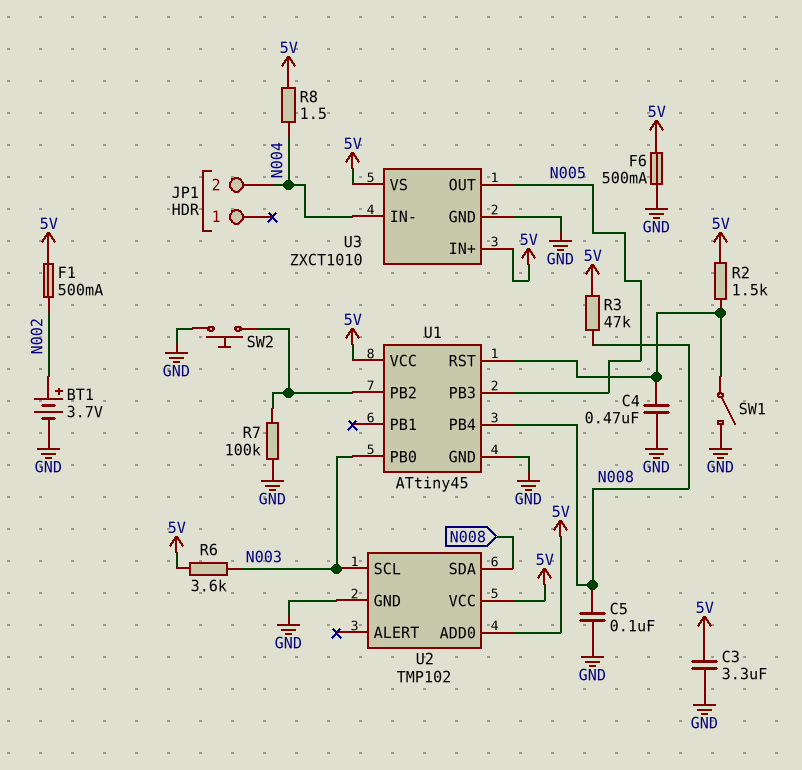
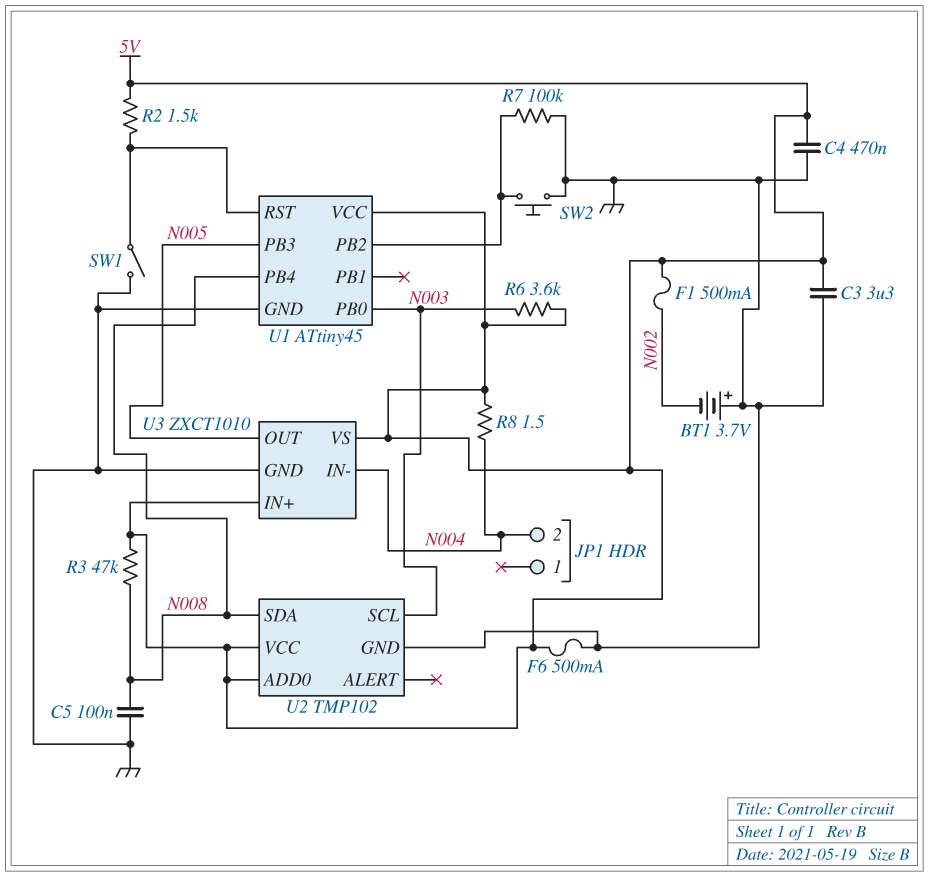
BT1: 3.7V (plus N002, minus GND) -> 3.7V (plus GND, minus N002)
C4: 470nF (GND, U1/RST) -> 470nF (5V, GND)

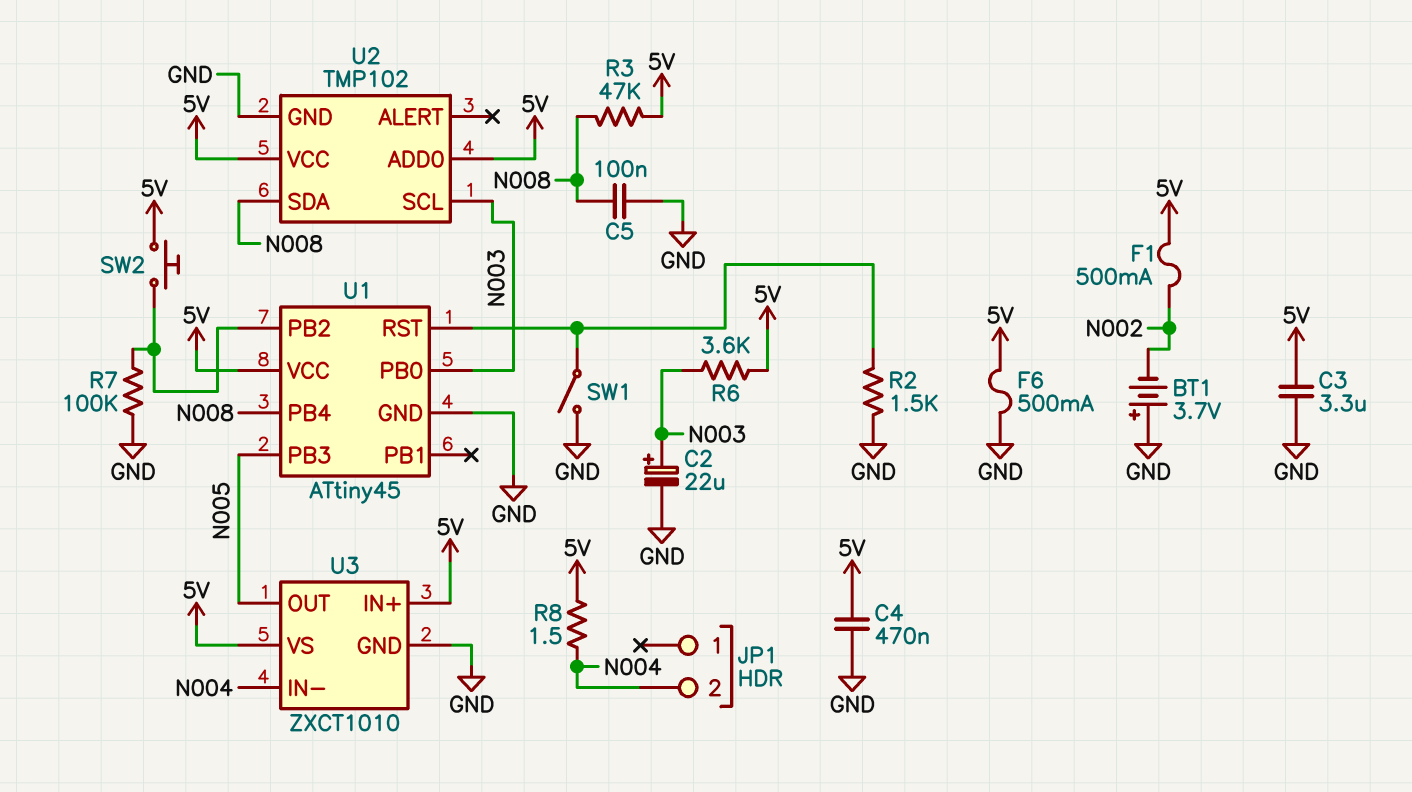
C2: none -> 22uF (plus N003, minus GND)
R2: 1.5k (5V, U1/RST) -> 1.5k (GND, U1/RST)
SW2: button (GND, U1/PB2) -> button (5V, U1/PB2)

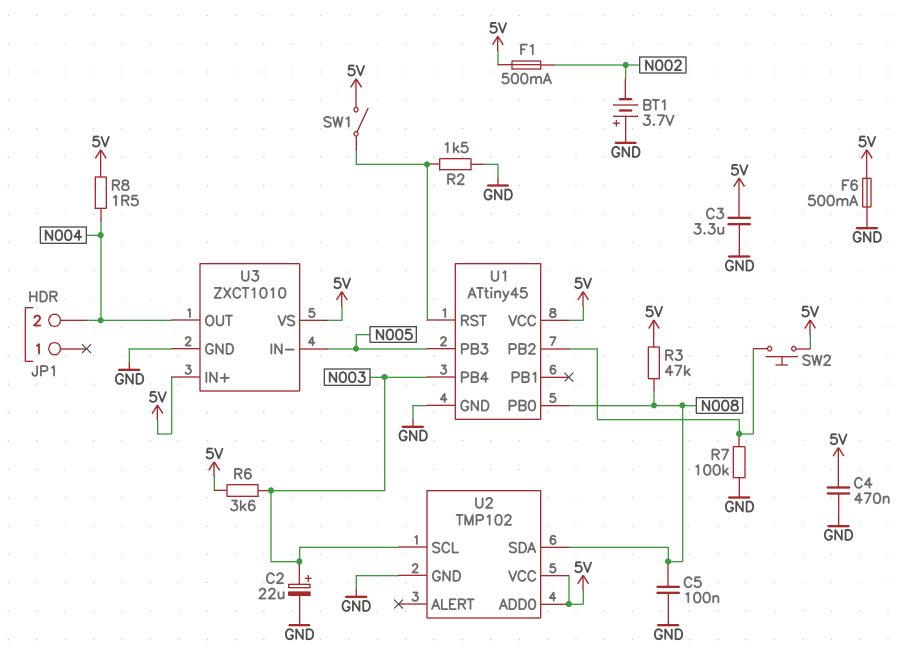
SW1: switch (GND, U1/RST) -> switch (5V, U1/RST)
U1 pin PB0: N003 -> N008
U1 pin PB4: N008 -> N003
U3 pin IN-: N004 -> N005
U3 pin OUT: N005 -> N004

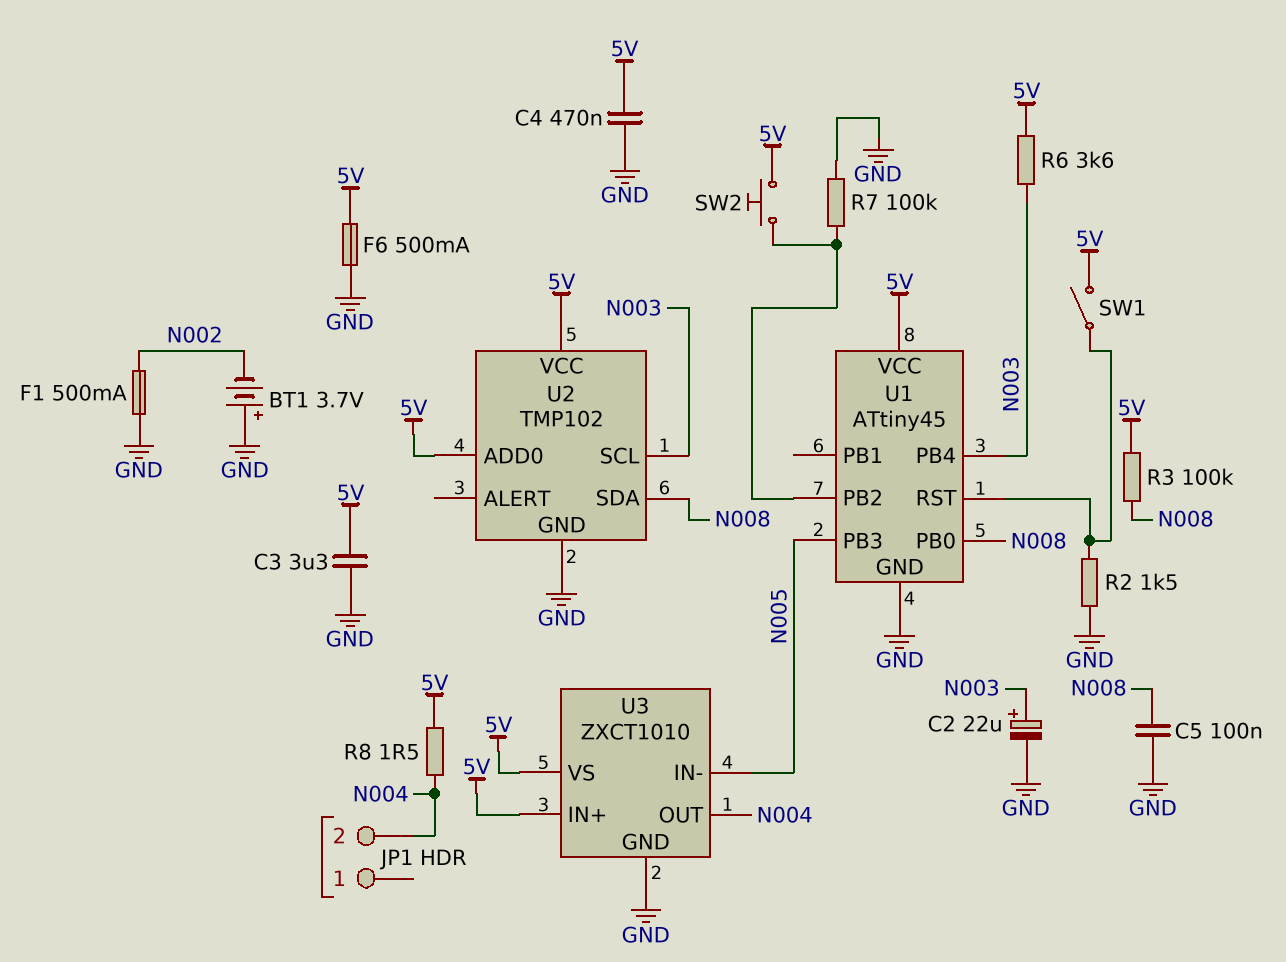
F1: 500mA (5V, N002) -> 500mA (GND, N002)
R3: 47k (5V, N008) -> 100k (5V, N008)

